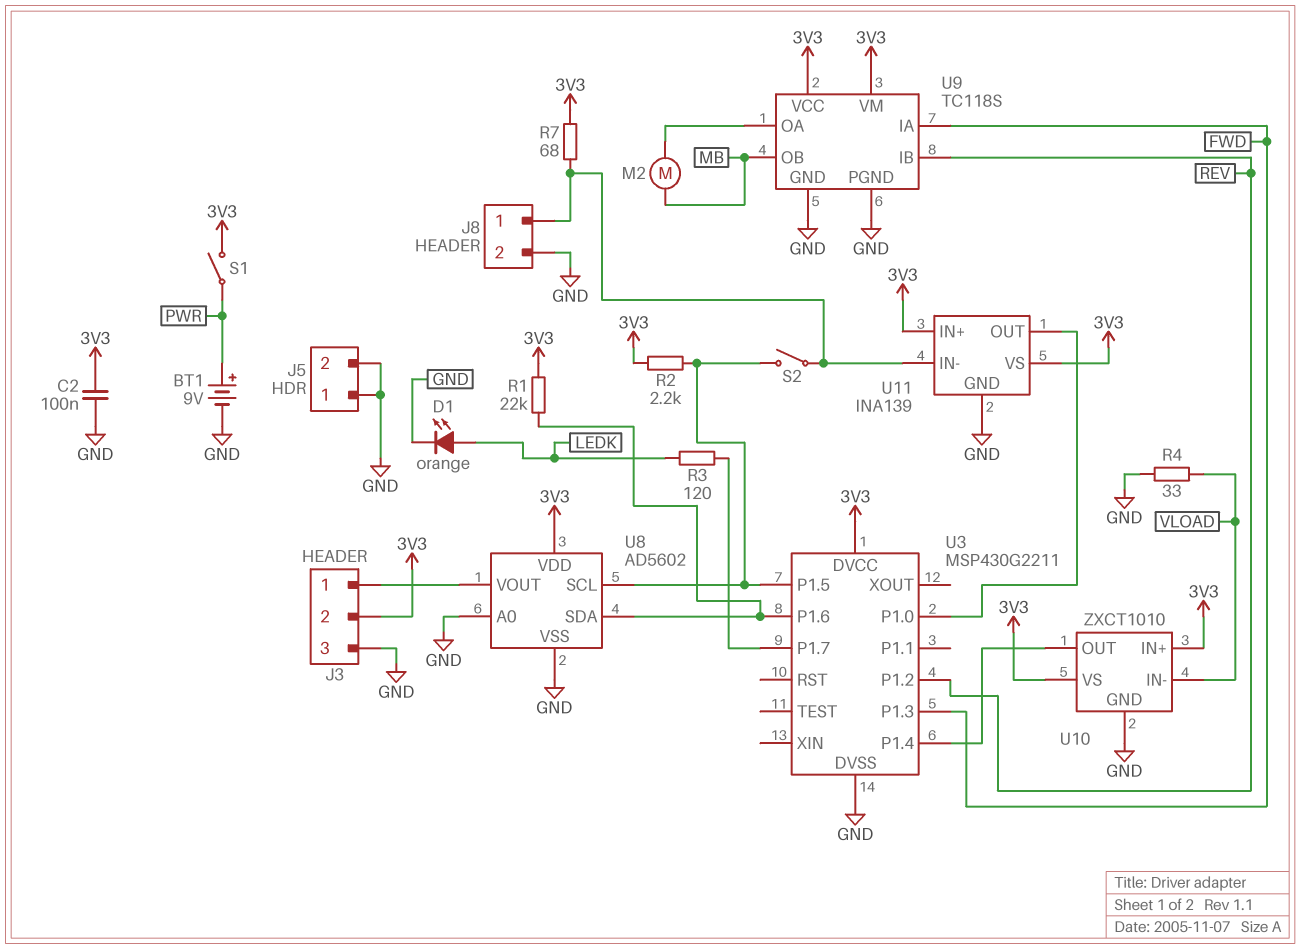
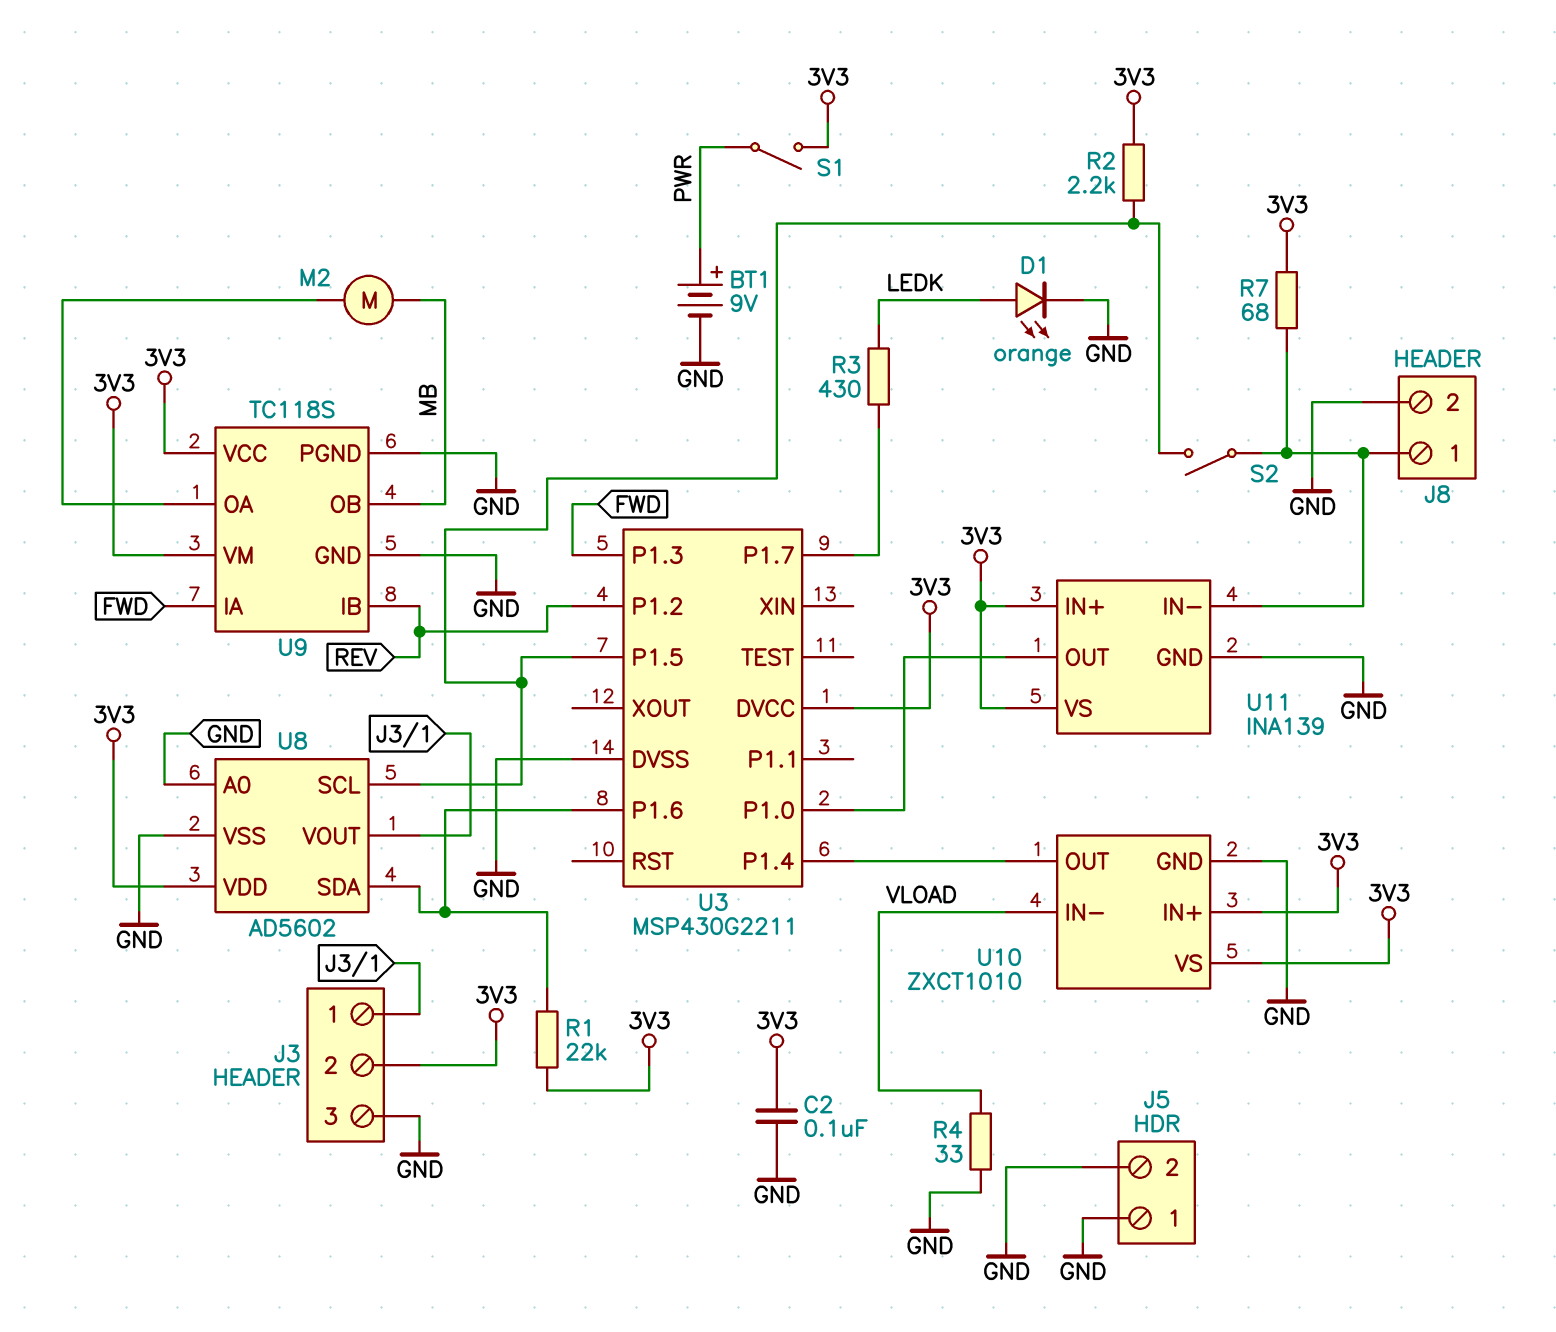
R3: 120 (LEDK, U3/P1.7) -> 430 (LEDK, U3/P1.7)

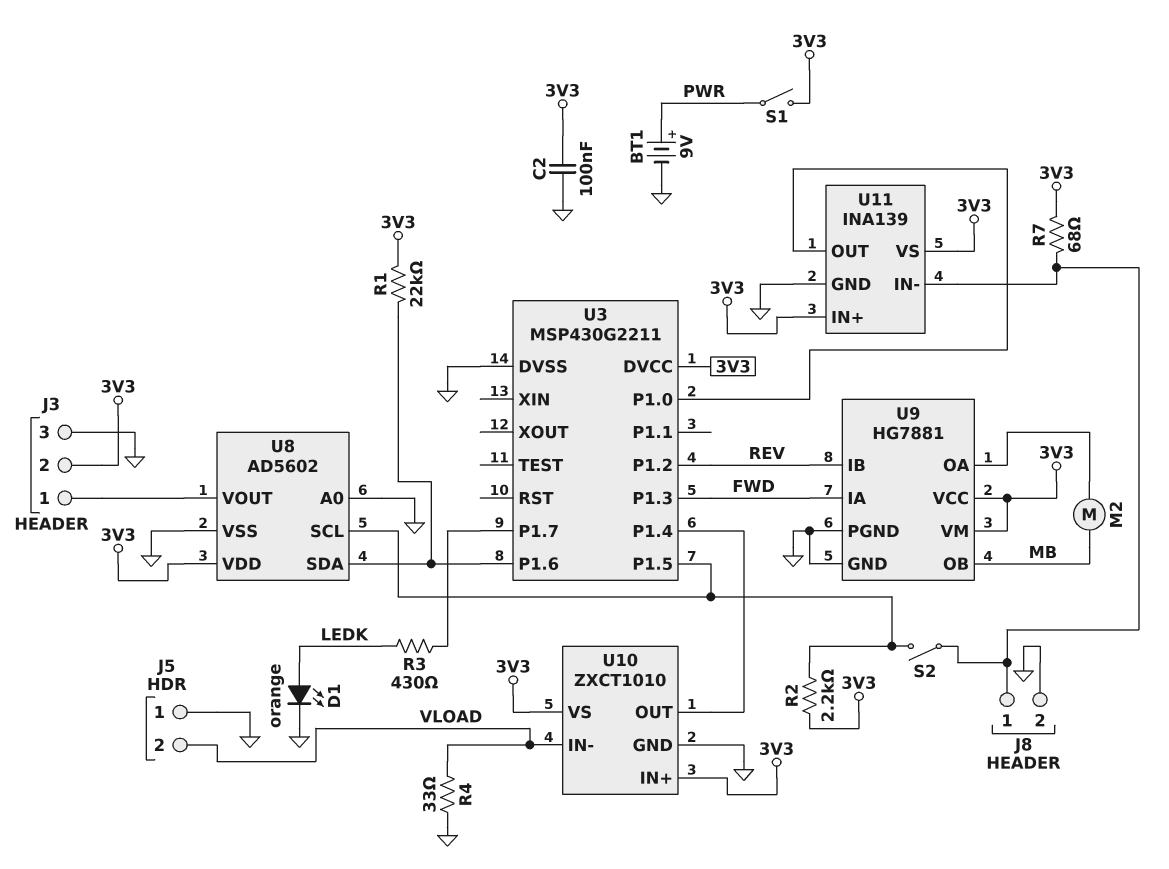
J5 pin 2: GND -> VLOAD
U9: TC118S -> HG7881

